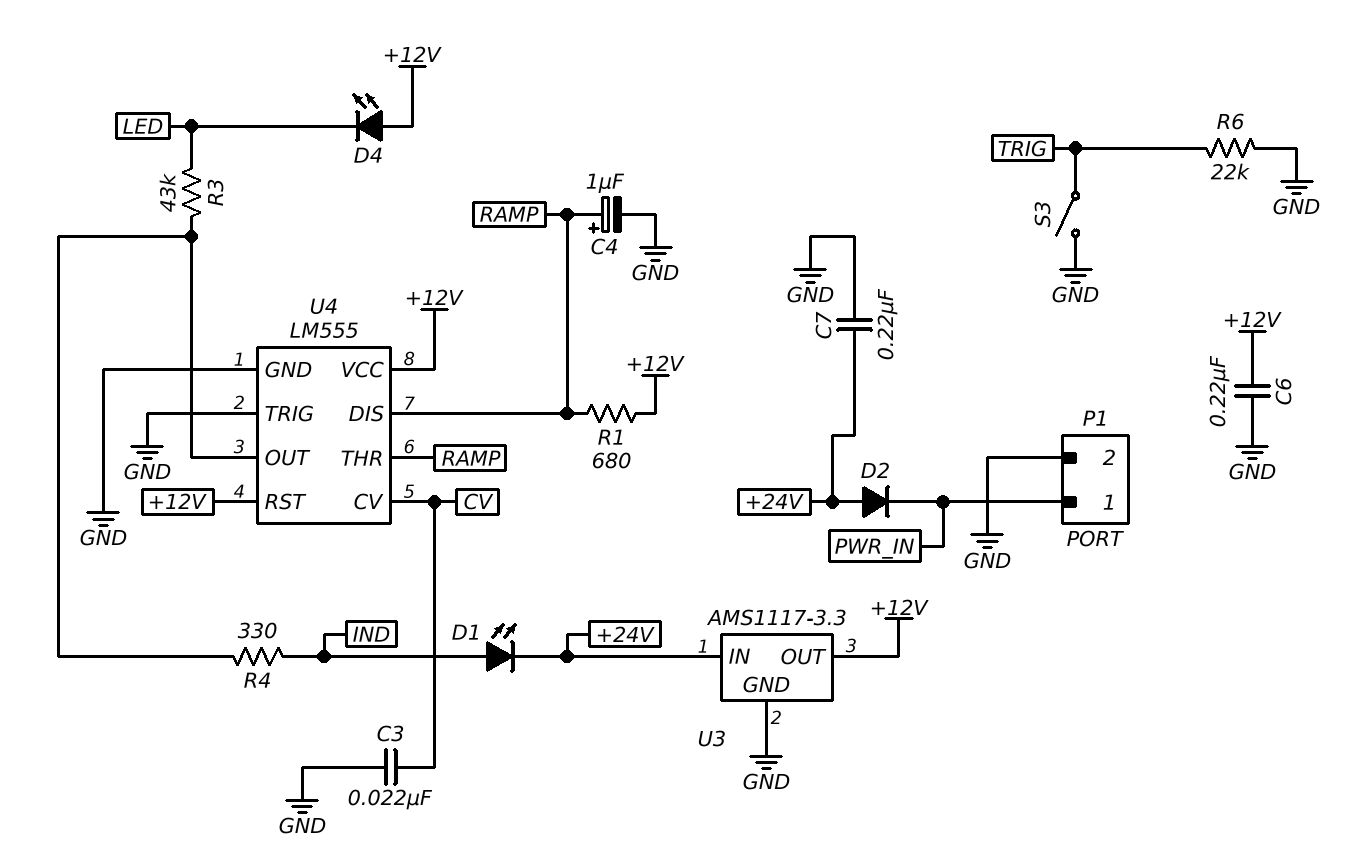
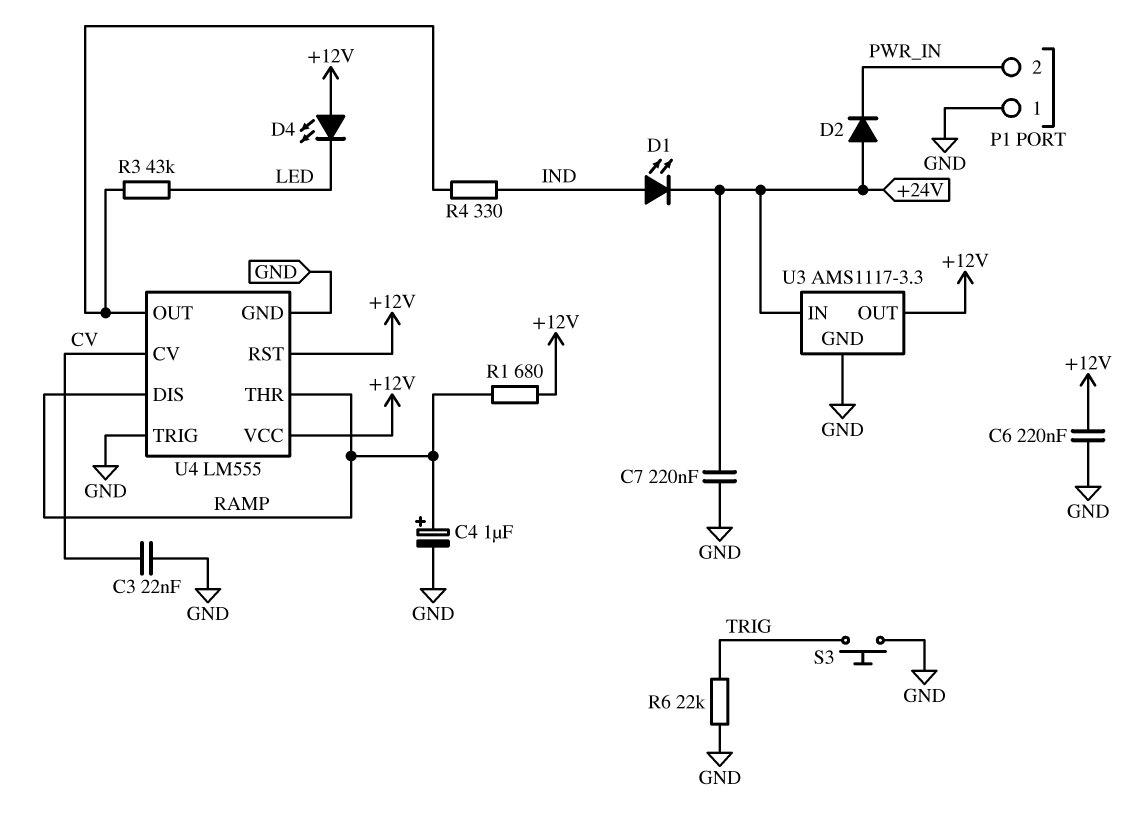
P1 pin 1: PWR_IN -> GND
P1 pin 2: GND -> PWR_IN
S3: switch (GND, TRIG) -> button (GND, TRIG)

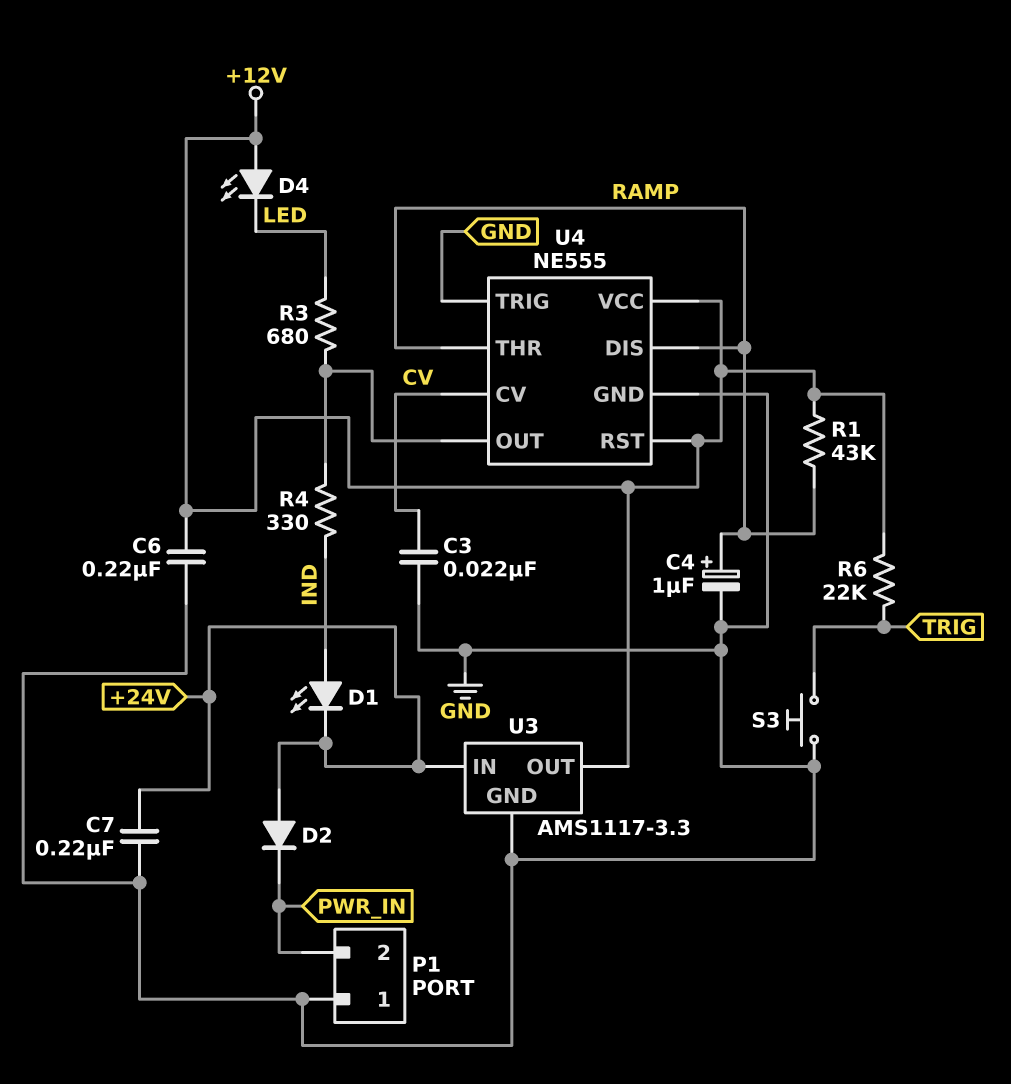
R1: 680 (+12V, RAMP) -> 43k (+12V, RAMP)
R3: 43k (LED, U4/OUT) -> 680 (LED, U4/OUT)
R6: 22k (GND, TRIG) -> 22k (+12V, TRIG)
U4: LM555 -> NE555

